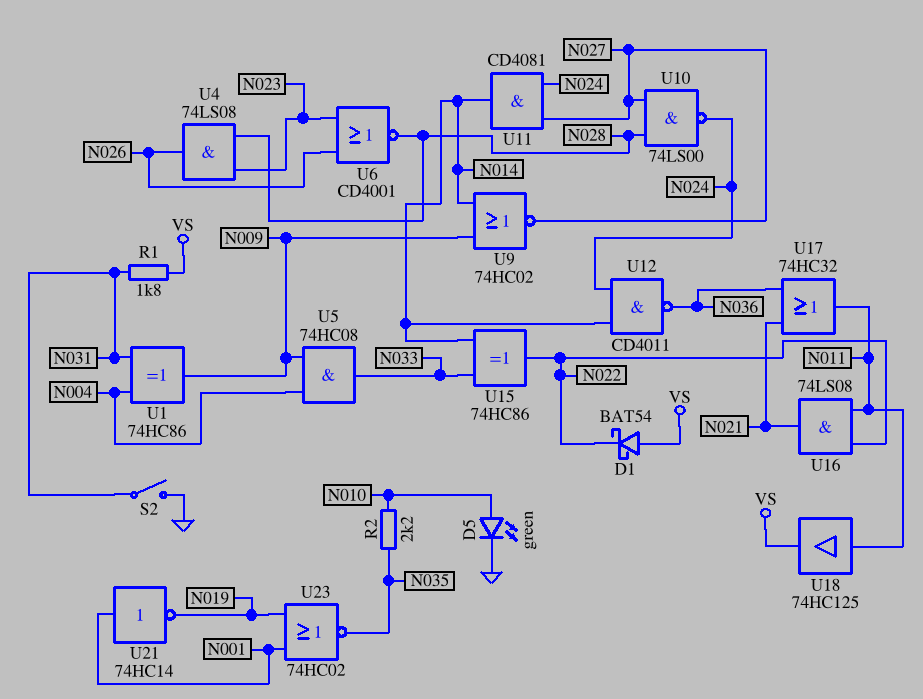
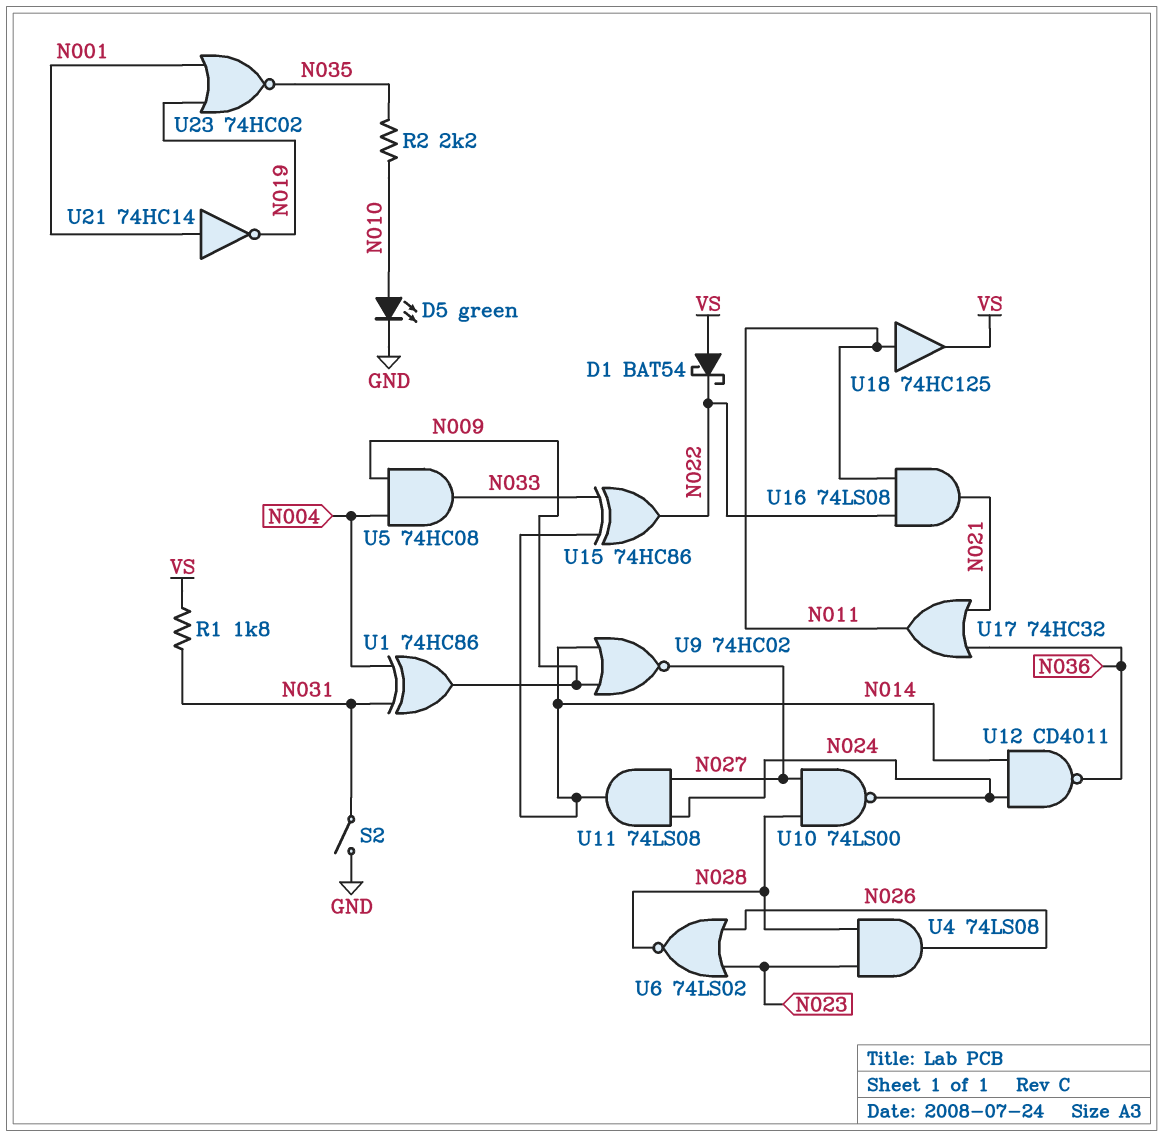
U6: NOR CD4001 (in N023, in N026, out N028) -> NOR 74LS02 (in N023, in N026, out N028)
U11: AND CD4081 (in N024, in N027, out N014) -> AND 74LS08 (in N024, in N027, out N014)

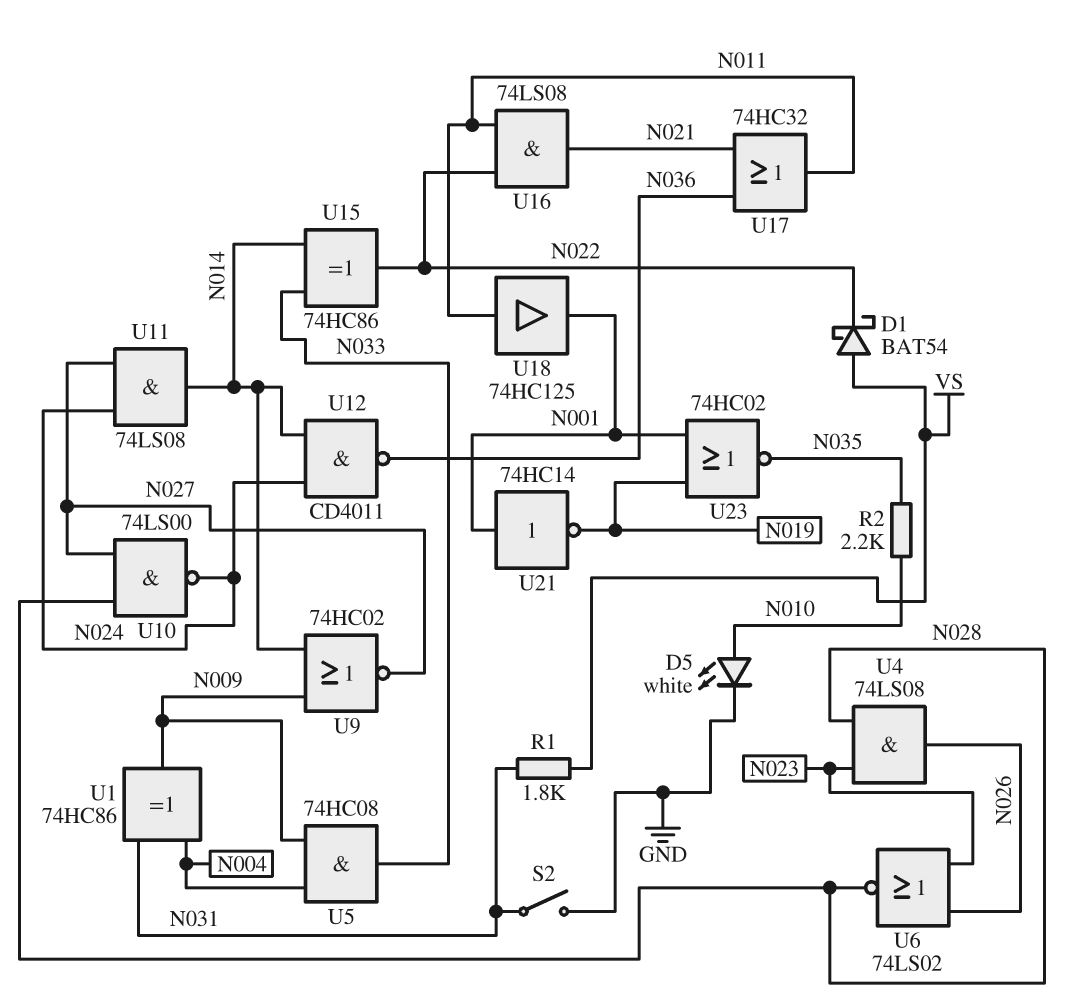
D5: LED green (A N010, K GND) -> LED white (A N010, K GND)
U18: buffer 74HC125 (in N011, out VS) -> buffer 74HC125 (in N011, out N001)

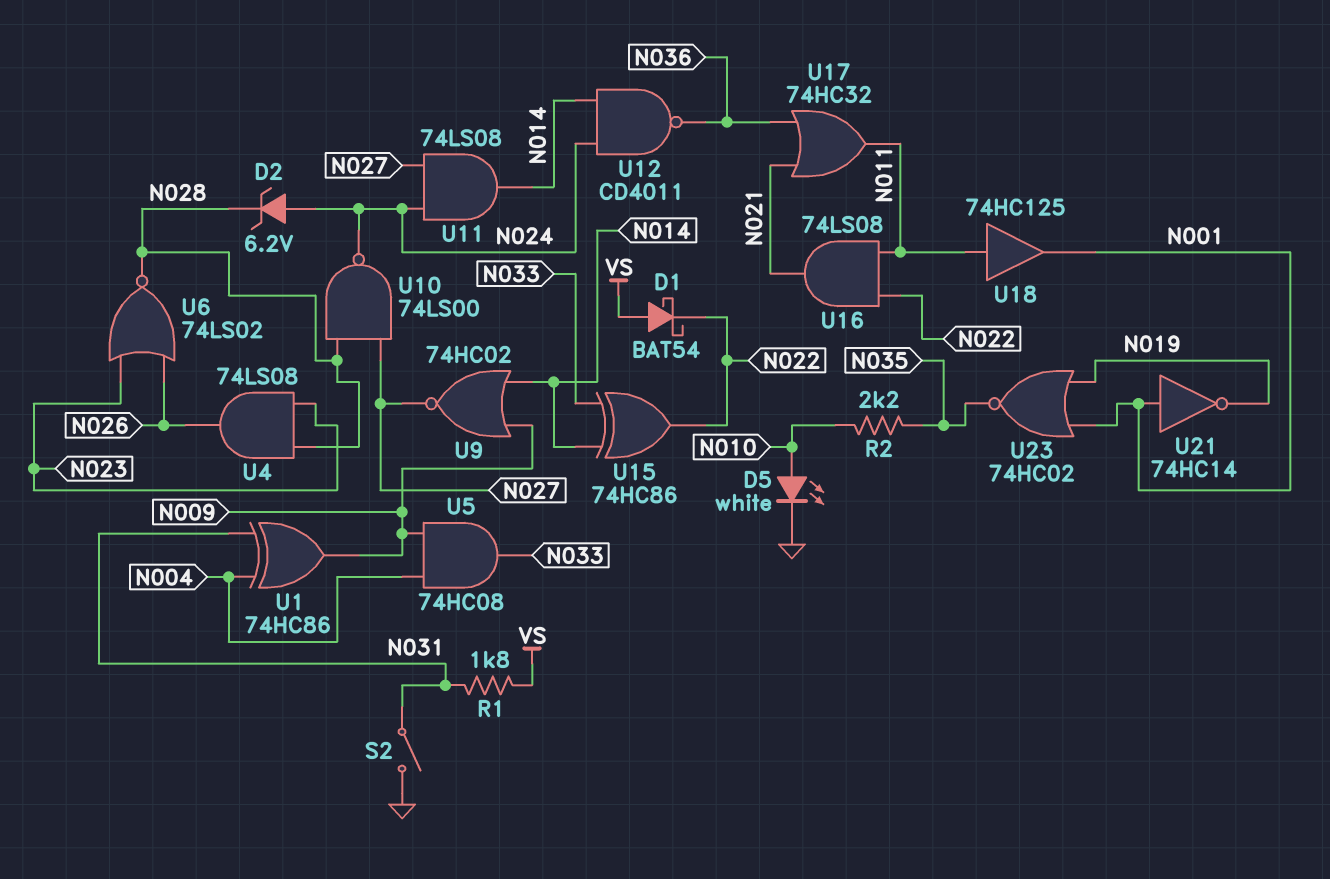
D2: none -> zener 6.2V (A N024, K N028)

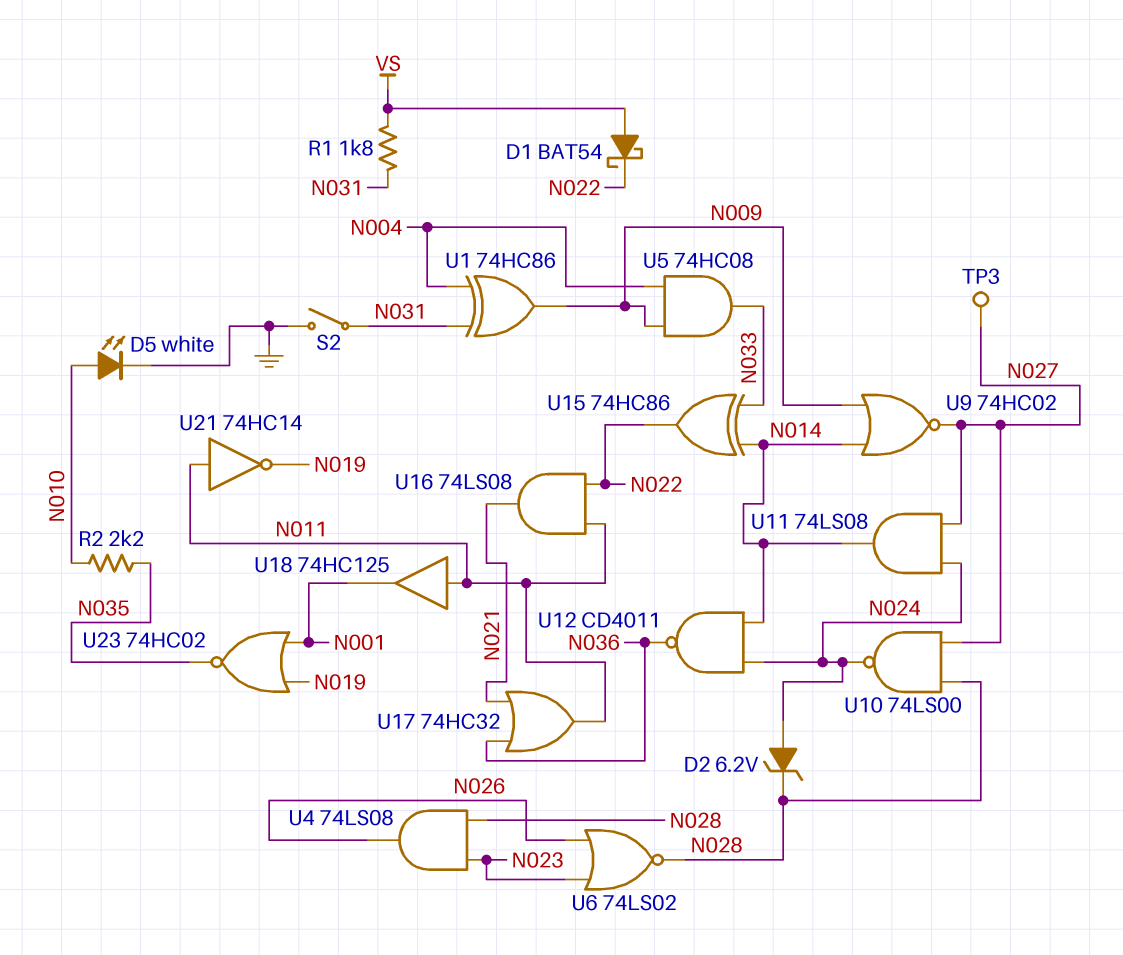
TP3: none -> test point (N027)
U21: NOT 74HC14 (in N001, out N019) -> NOT 74HC14 (in N011, out N019)

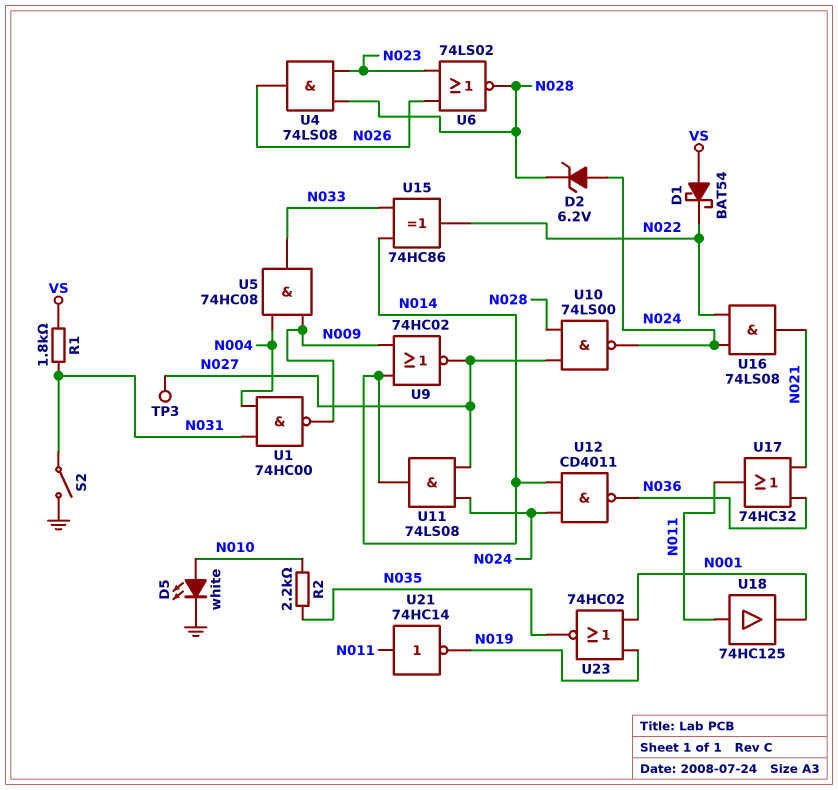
U1: XOR 74HC86 (in N004, in N031, out N009) -> NAND 74HC00 (in N004, in N031, out N009)
U16: AND 74LS08 (in N011, in N022, out N021) -> AND 74LS08 (in N022, in N024, out N021)

